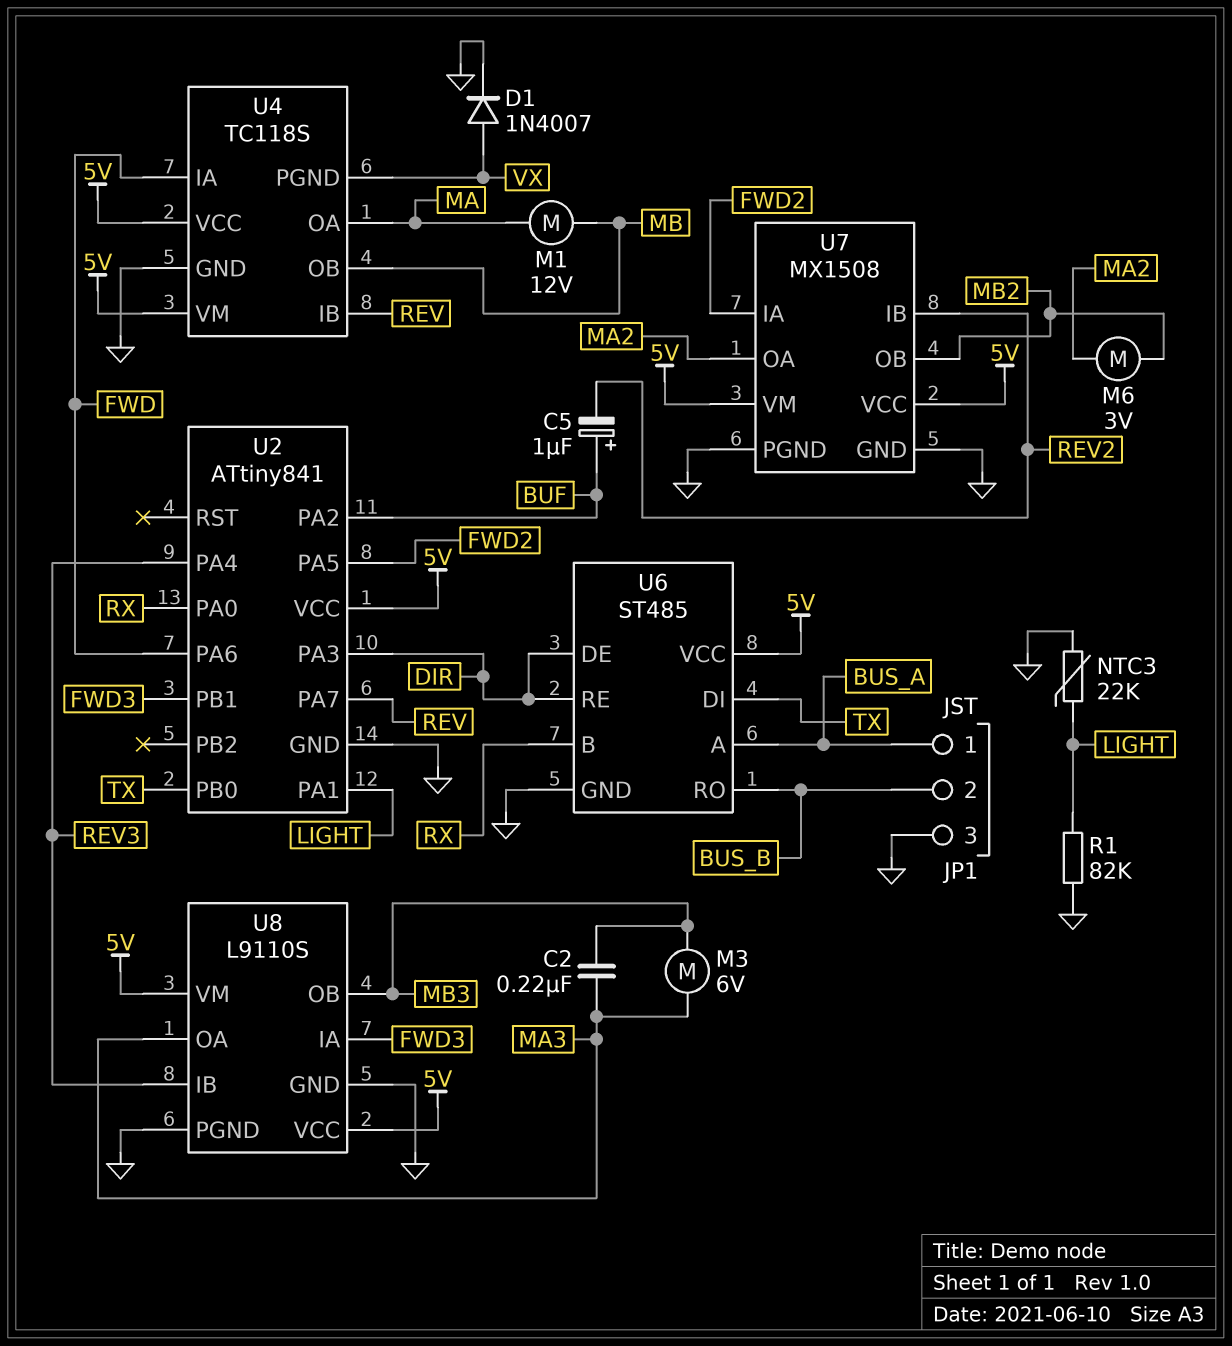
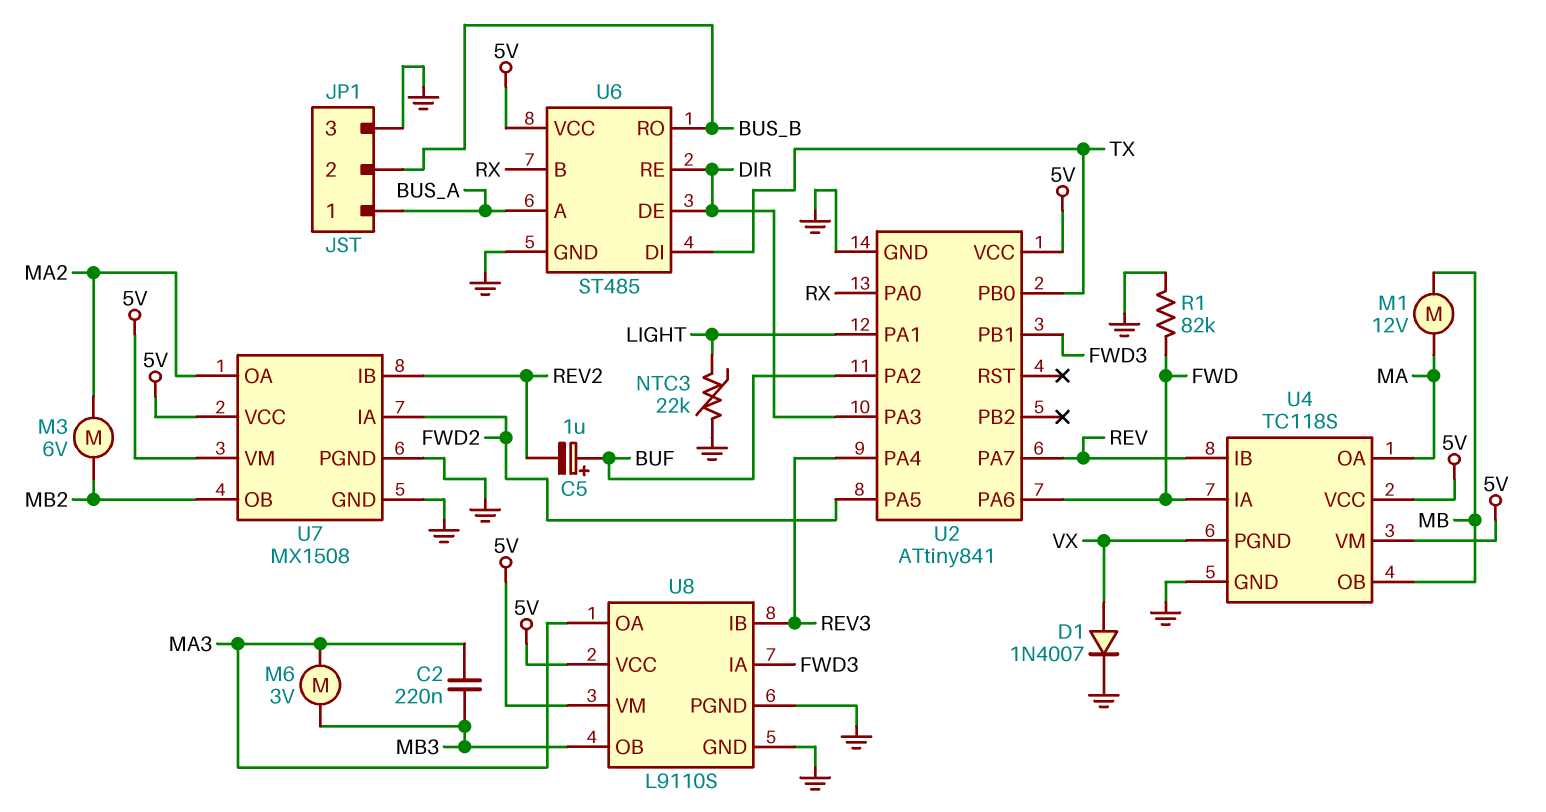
M3: motor 6V (MA3, MB3) -> motor 6V (MA2, MB2)
M6: motor 3V (MA2, MB2) -> motor 3V (MA3, MB3)
R1: 82k (GND, LIGHT) -> 82k (FWD, GND)

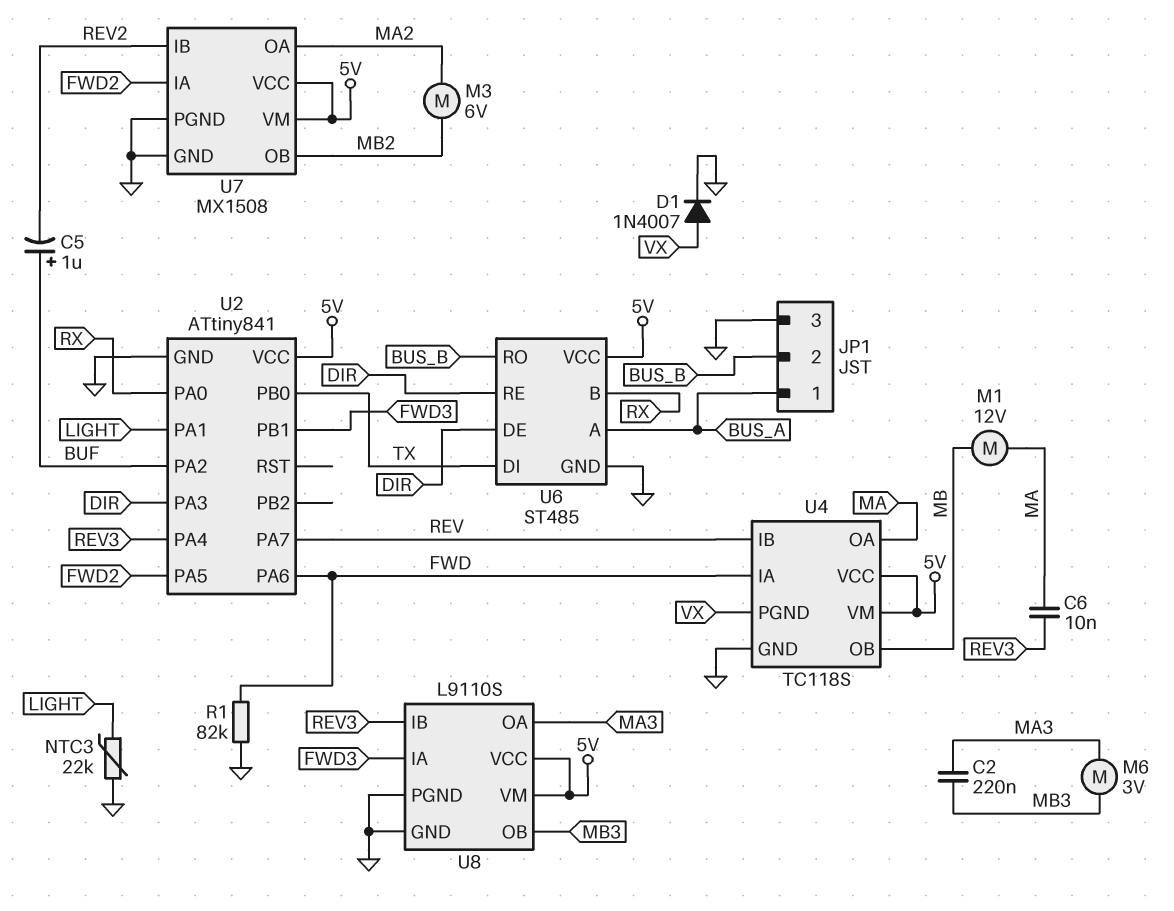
C6: none -> 10nF (MA, REV3)

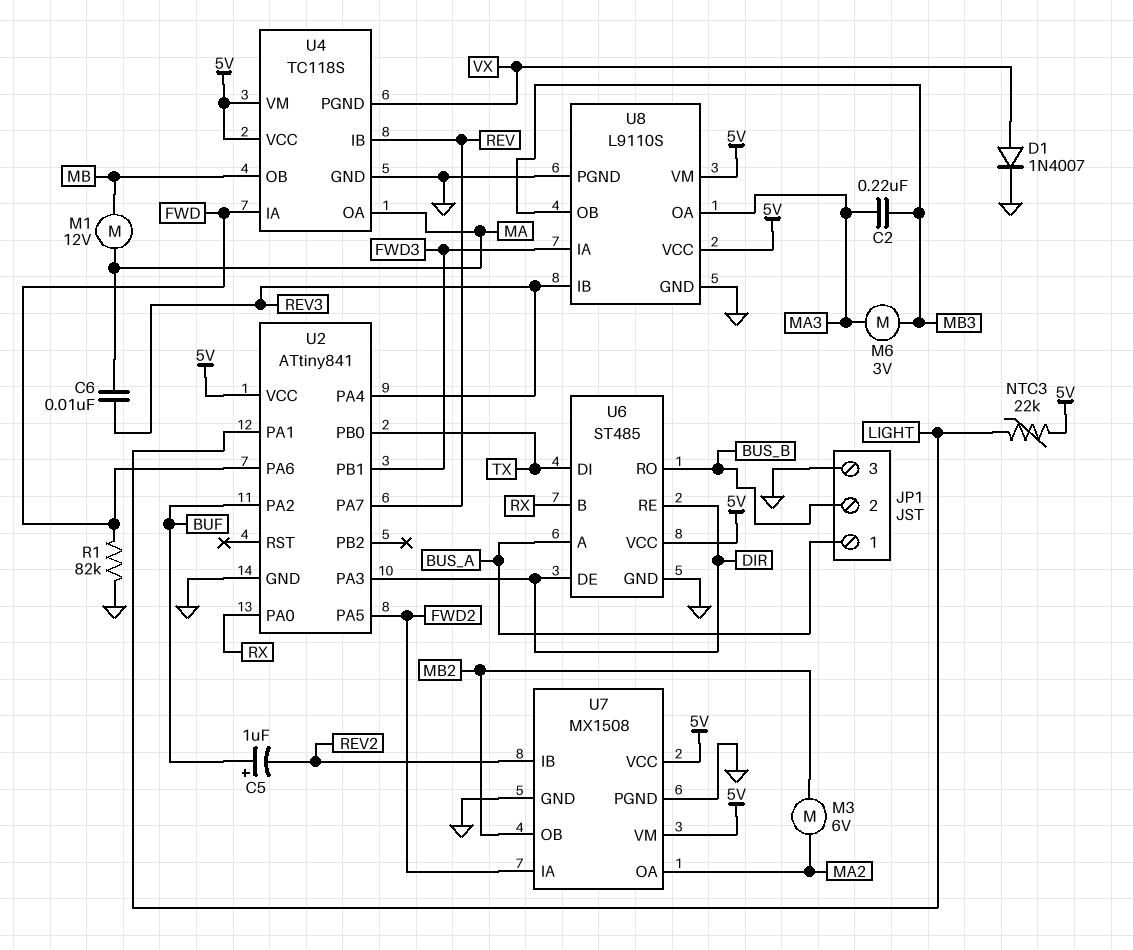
NTC3: 22k (GND, LIGHT) -> 22k (5V, LIGHT)

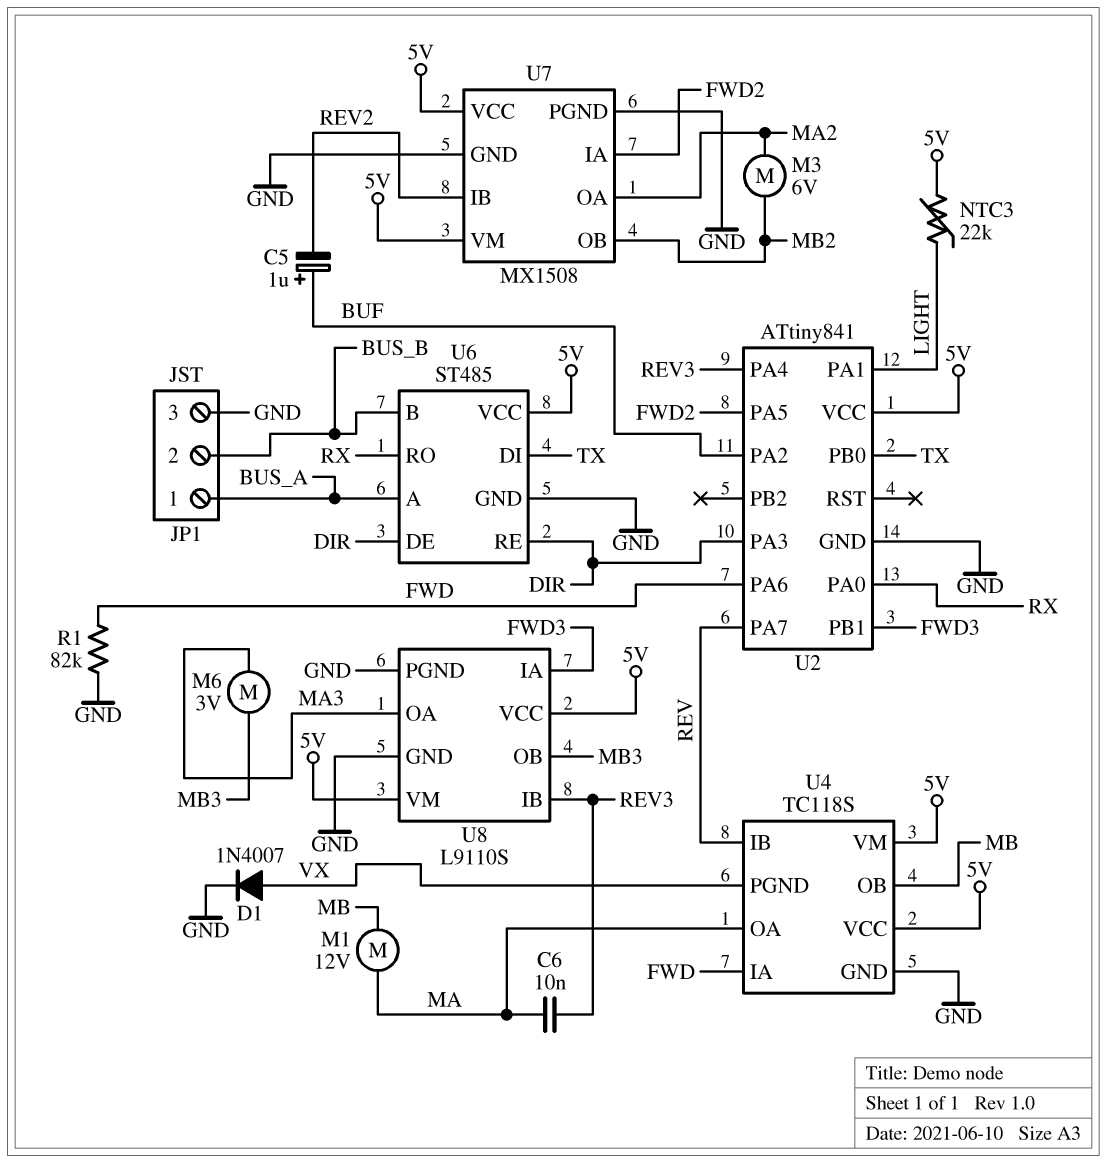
C2: 220nF (MA3, MB3) -> none
U6 pin B: RX -> BUS_B
U6 pin RO: BUS_B -> RX

